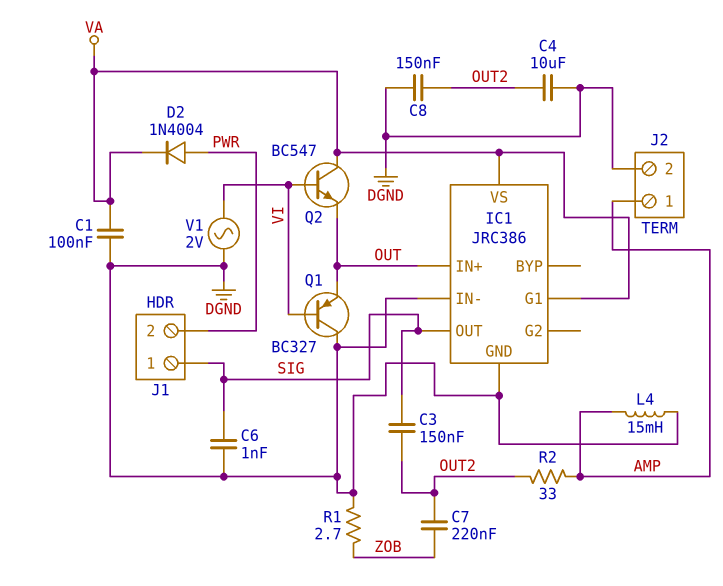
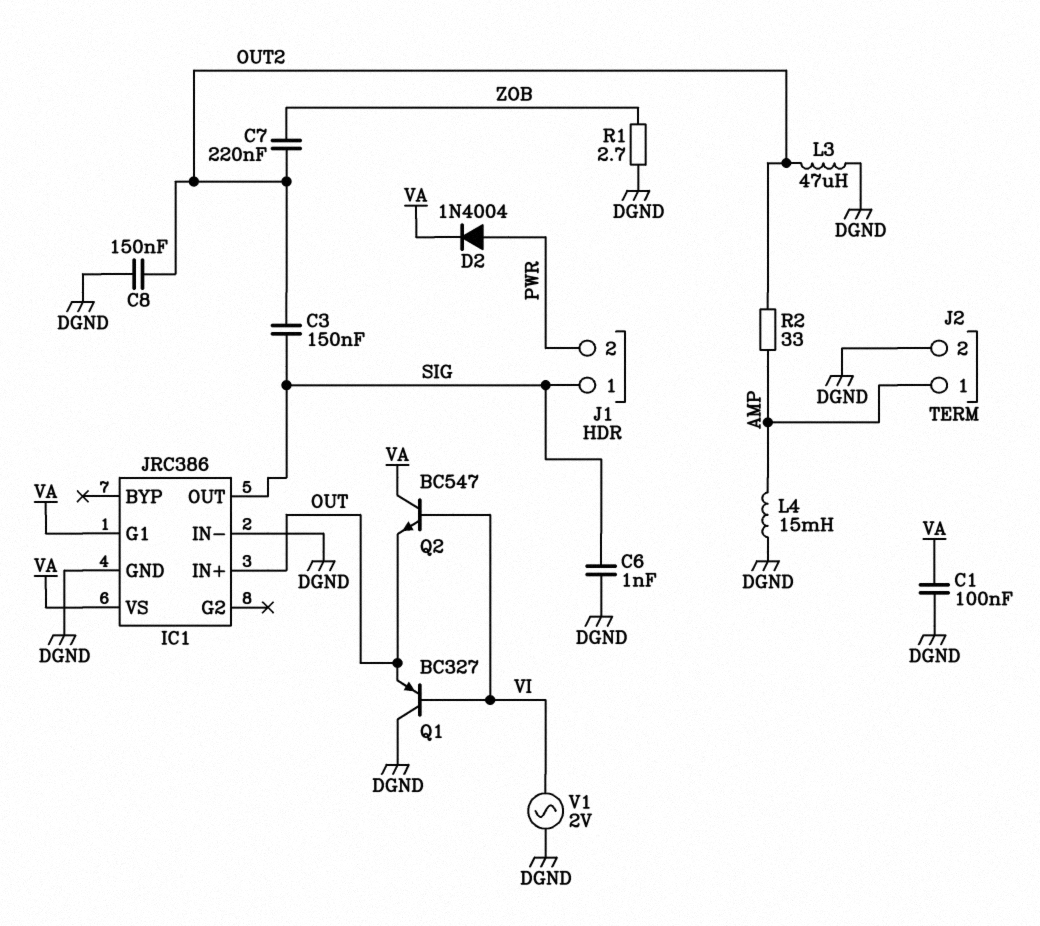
C4: 10uF (DGND, OUT2) -> none
L3: none -> 47uH (DGND, OUT2)

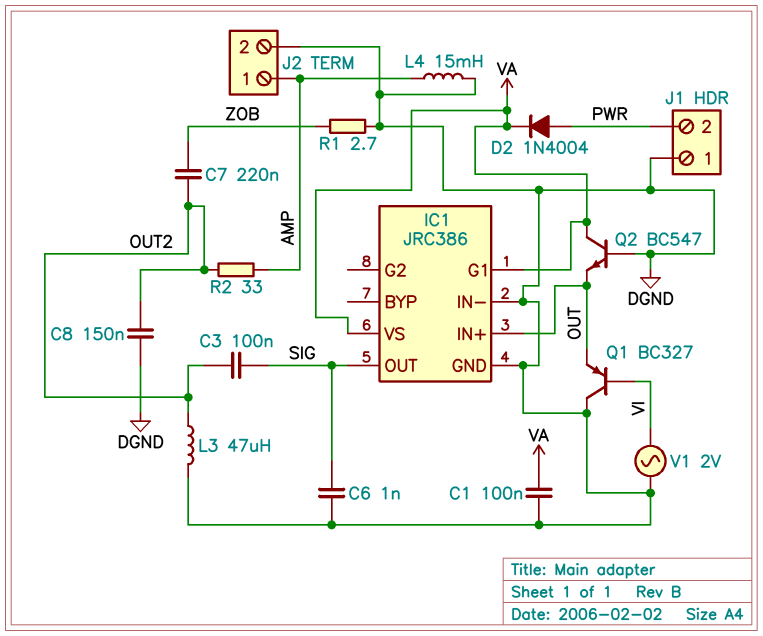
C3: 150nF (OUT2, SIG) -> 100nF (OUT2, SIG)
J1 pin 1: SIG -> DGND
Q2: NPN BC547 (B VI, C VA, E OUT) -> NPN BC547 (B DGND, C VA, E OUT)

